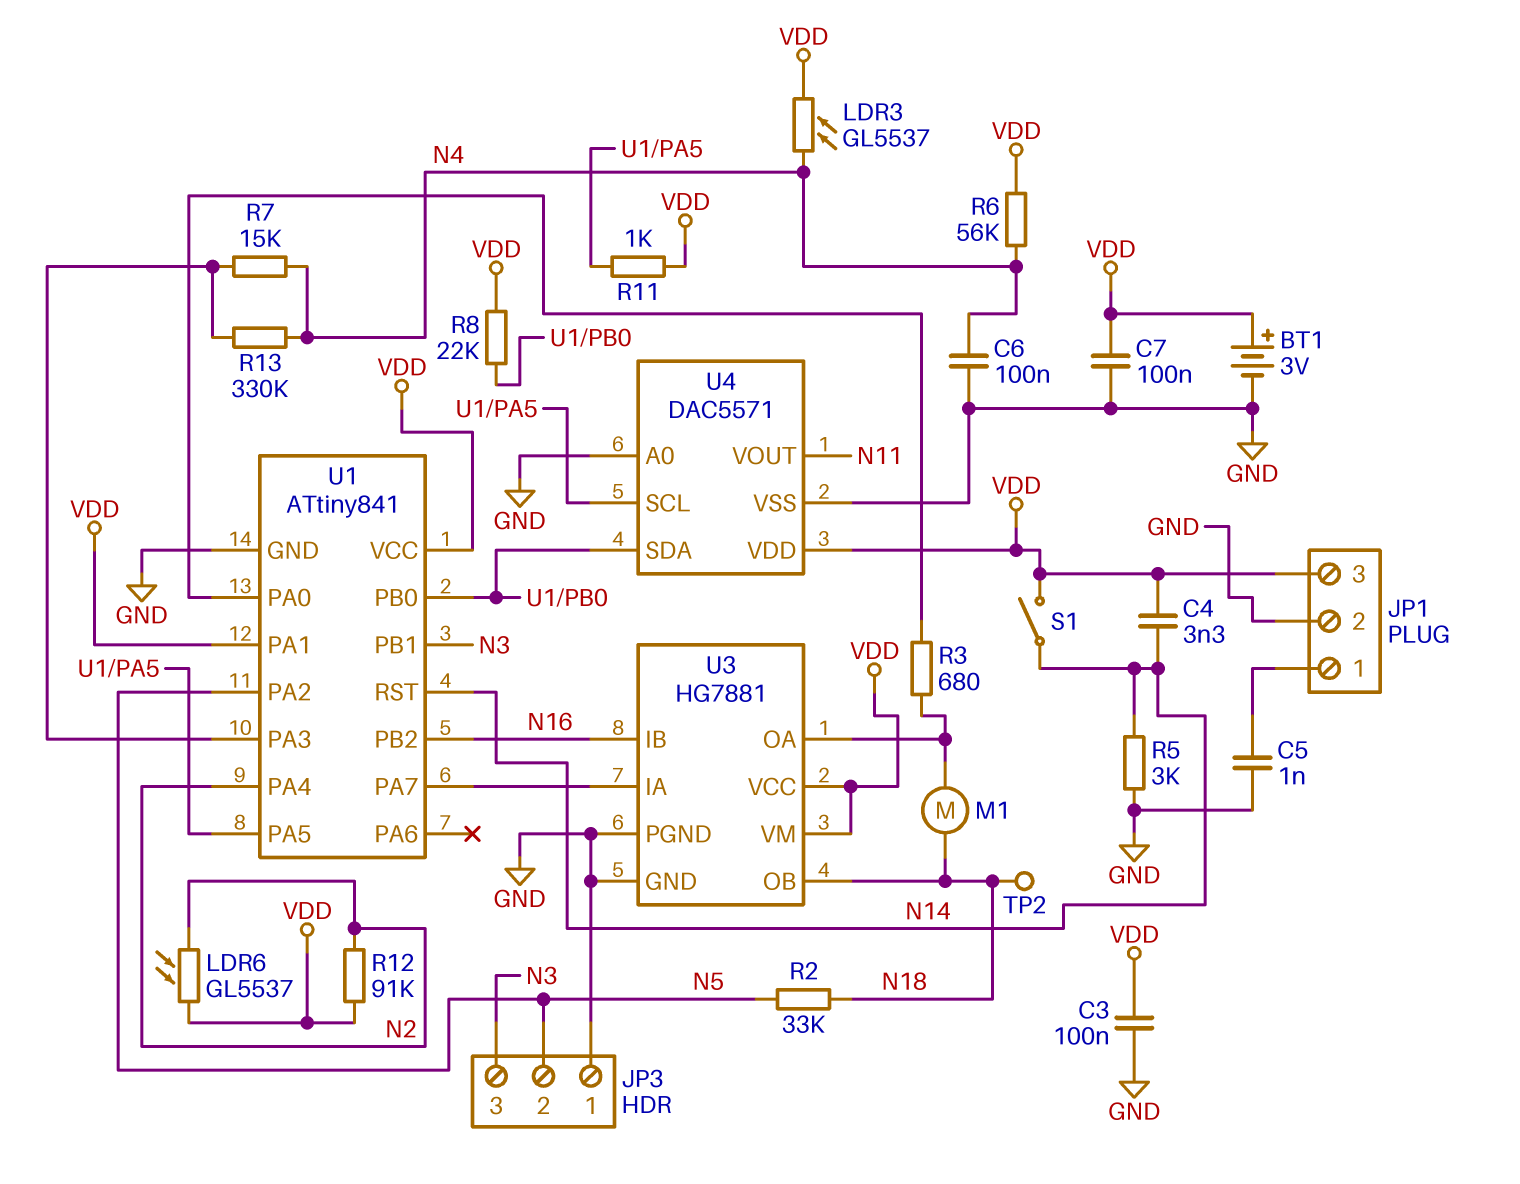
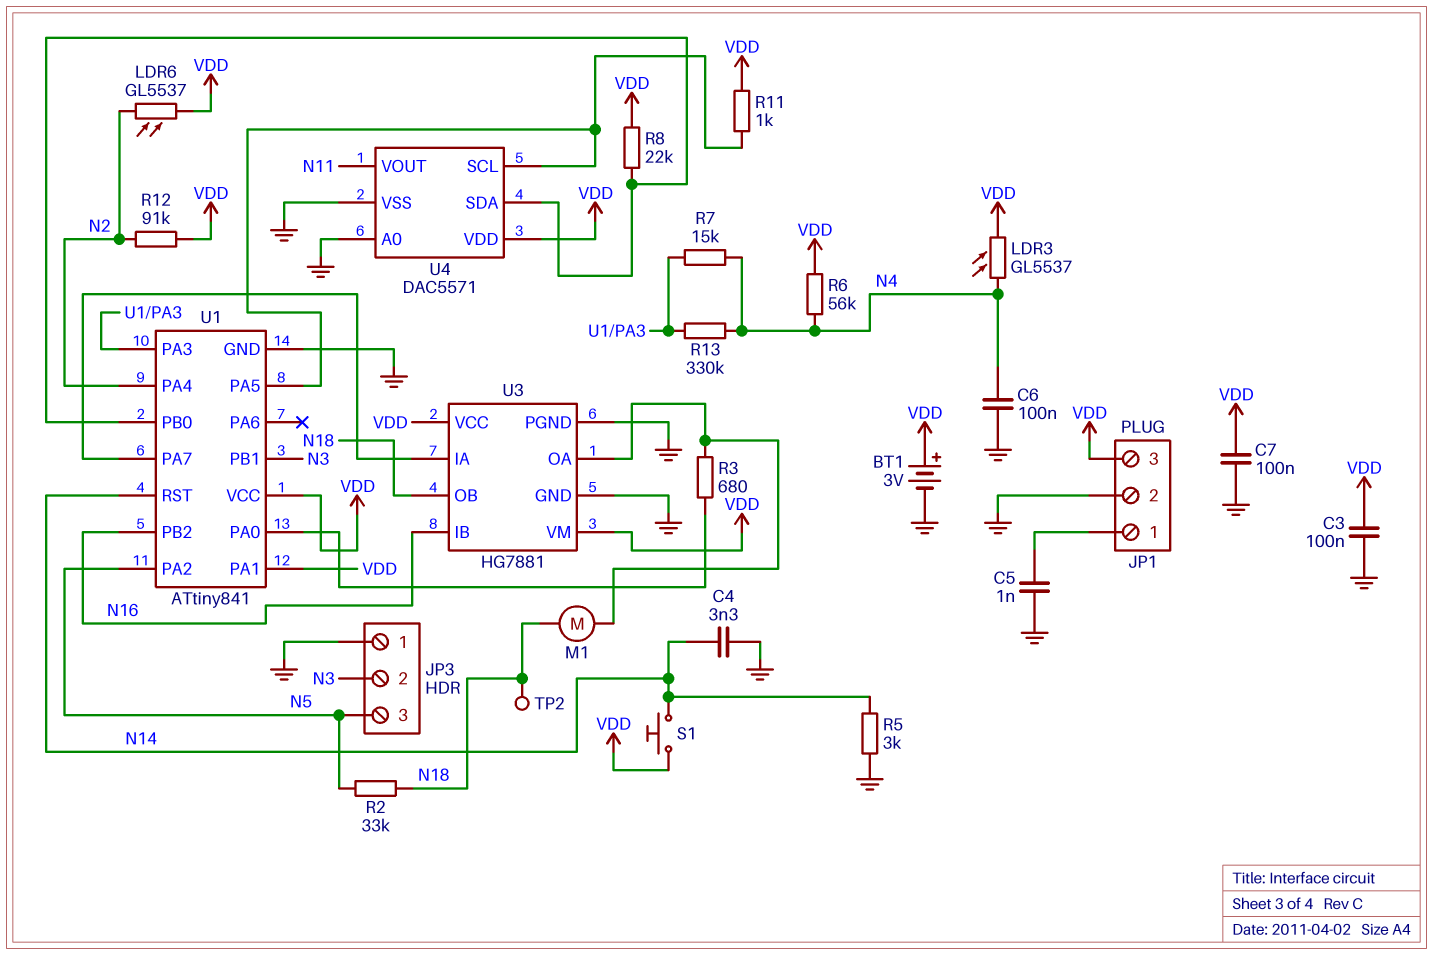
C4: 3.3nF (N14, VDD) -> 3.3nF (GND, N14)
JP3 pin 2: N5 -> N3
JP3 pin 3: N3 -> N5
S1: switch (N14, VDD) -> button (N14, VDD)

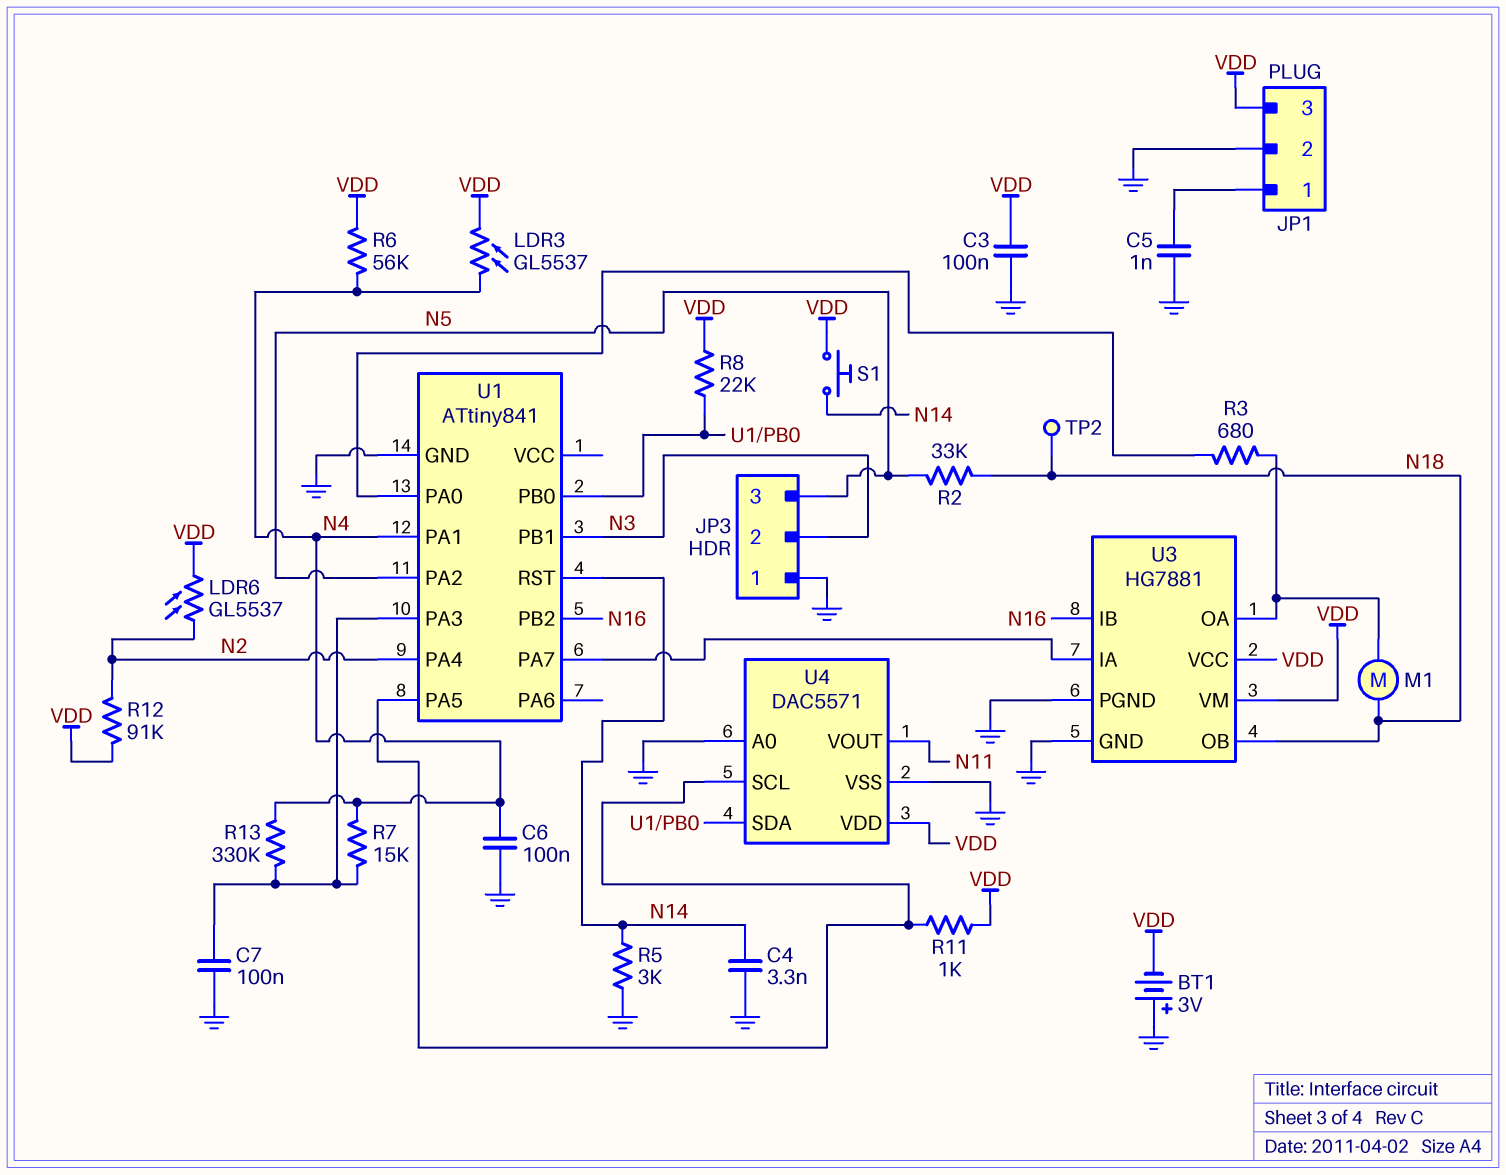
BT1: 3V (plus VDD, minus GND) -> 3V (plus GND, minus VDD)
C7: 100nF (GND, VDD) -> 100nF (GND, U1/PA3)
U1 pin PA1: VDD -> N4
U1 pin VCC: VDD -> none

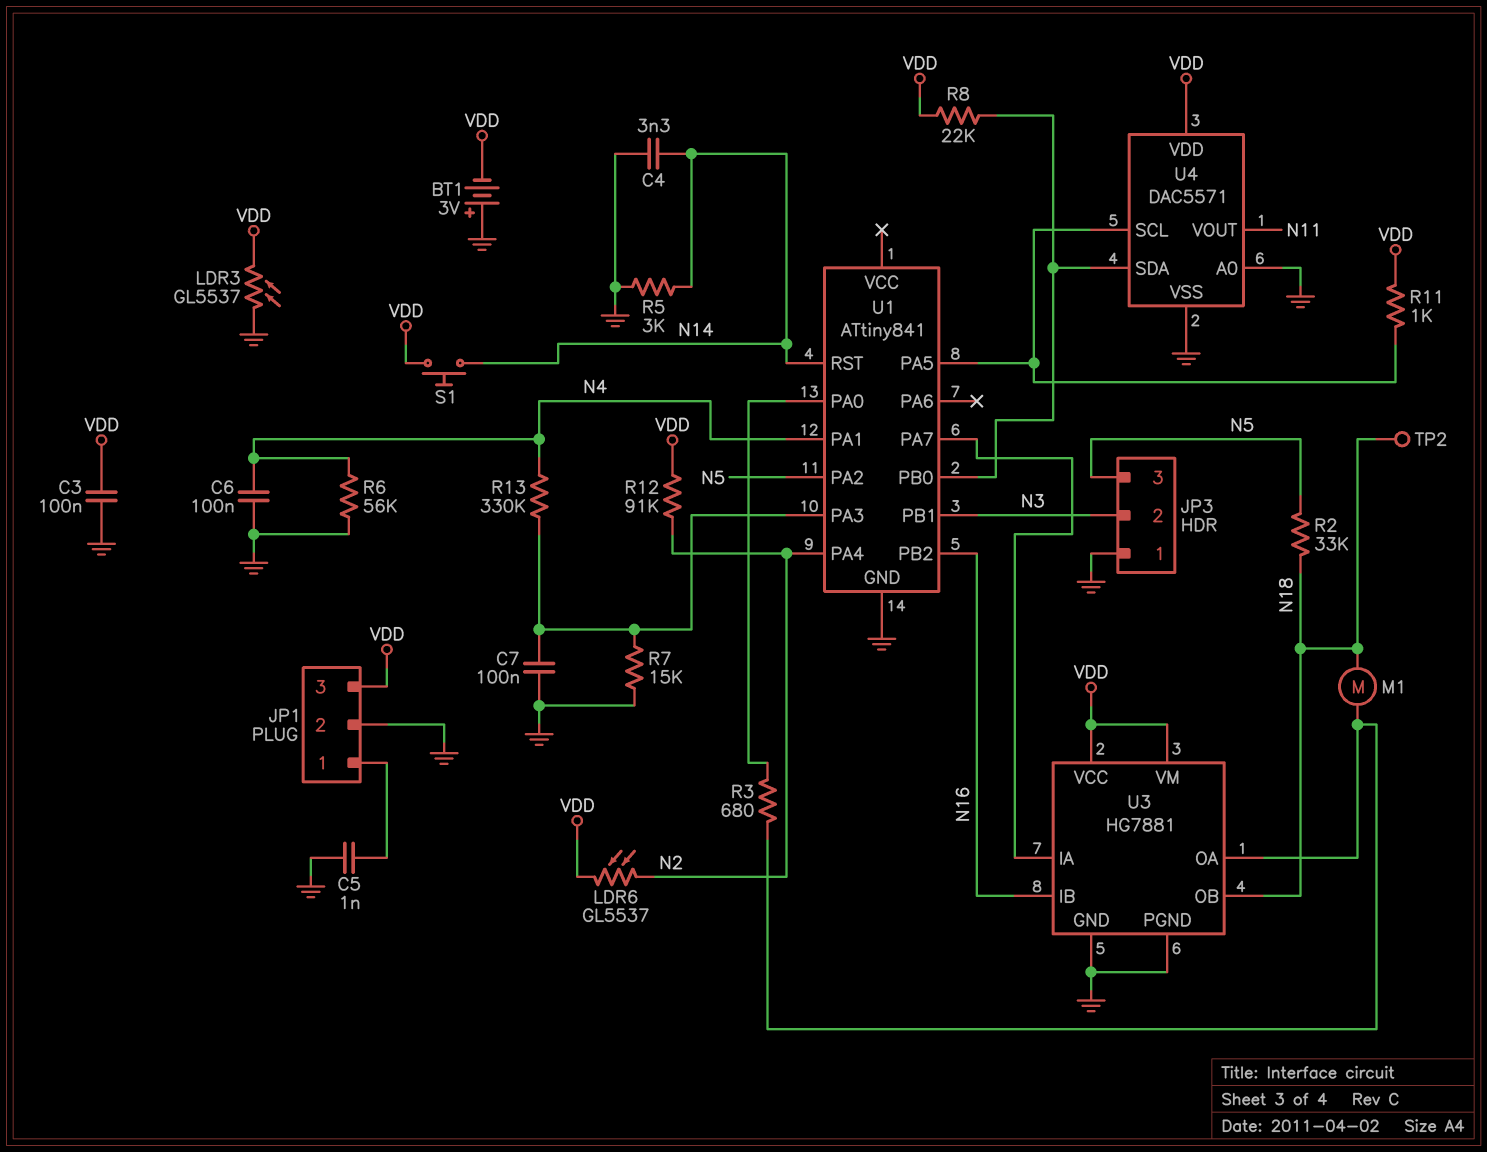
LDR3: GL5537 (N4, VDD) -> GL5537 (GND, VDD)
R6: 56k (N4, VDD) -> 56k (GND, N4)
R7: 15k (N4, U1/PA3) -> 15k (GND, U1/PA3)

